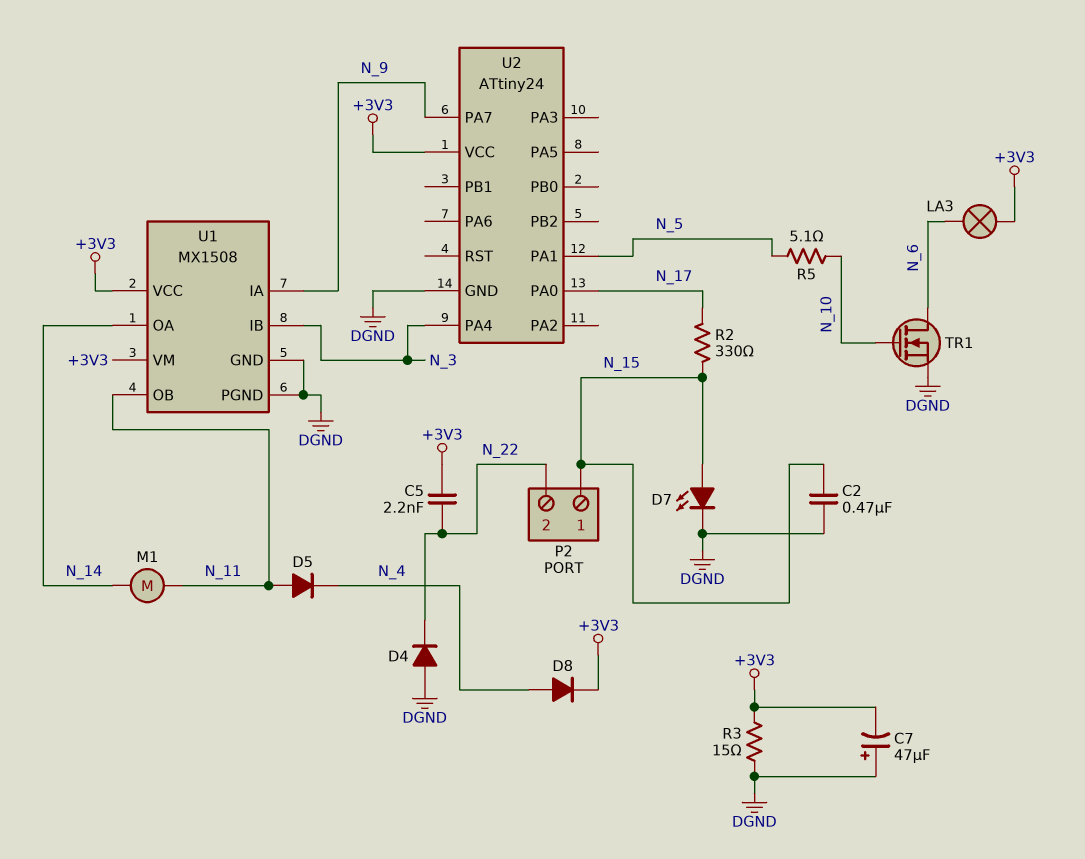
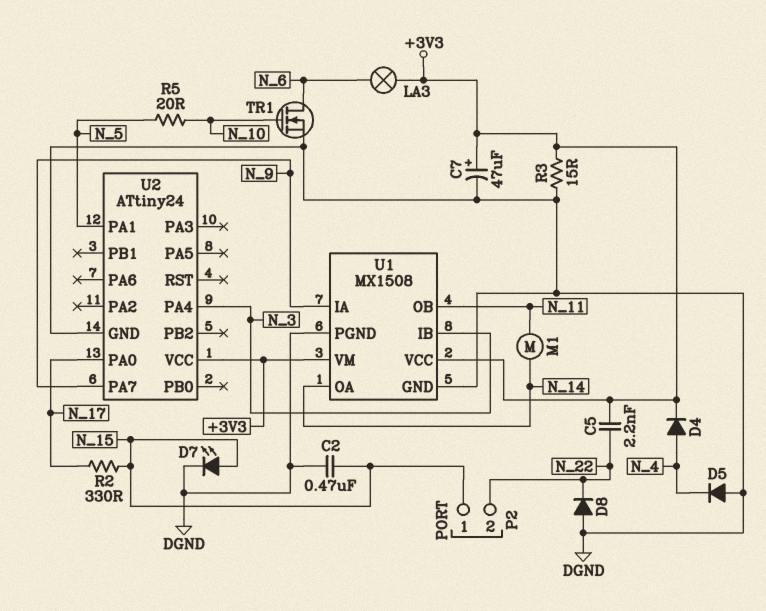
C7: 47uF (plus DGND, minus +3V3) -> 47uF (plus +3V3, minus DGND)
D4: diode (A DGND, K N_22) -> diode (A N_4, K +3V3)
D5: diode (A N_11, K N_4) -> diode (A DGND, K N_4)
D8: diode (A N_4, K +3V3) -> diode (A DGND, K N_22)
R5: 5.1 (N_5, N_10) -> 20 (N_5, N_10)

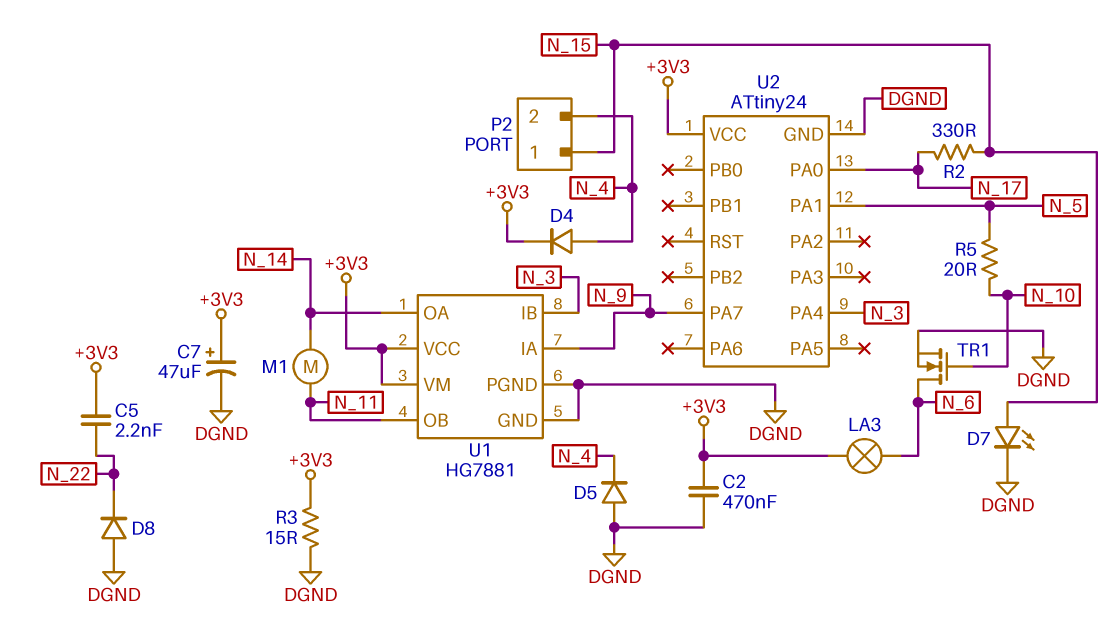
C2: 470nF (DGND, N_15) -> 470nF (+3V3, DGND)
P2 pin 2: N_22 -> N_4
U1: MX1508 -> HG7881

